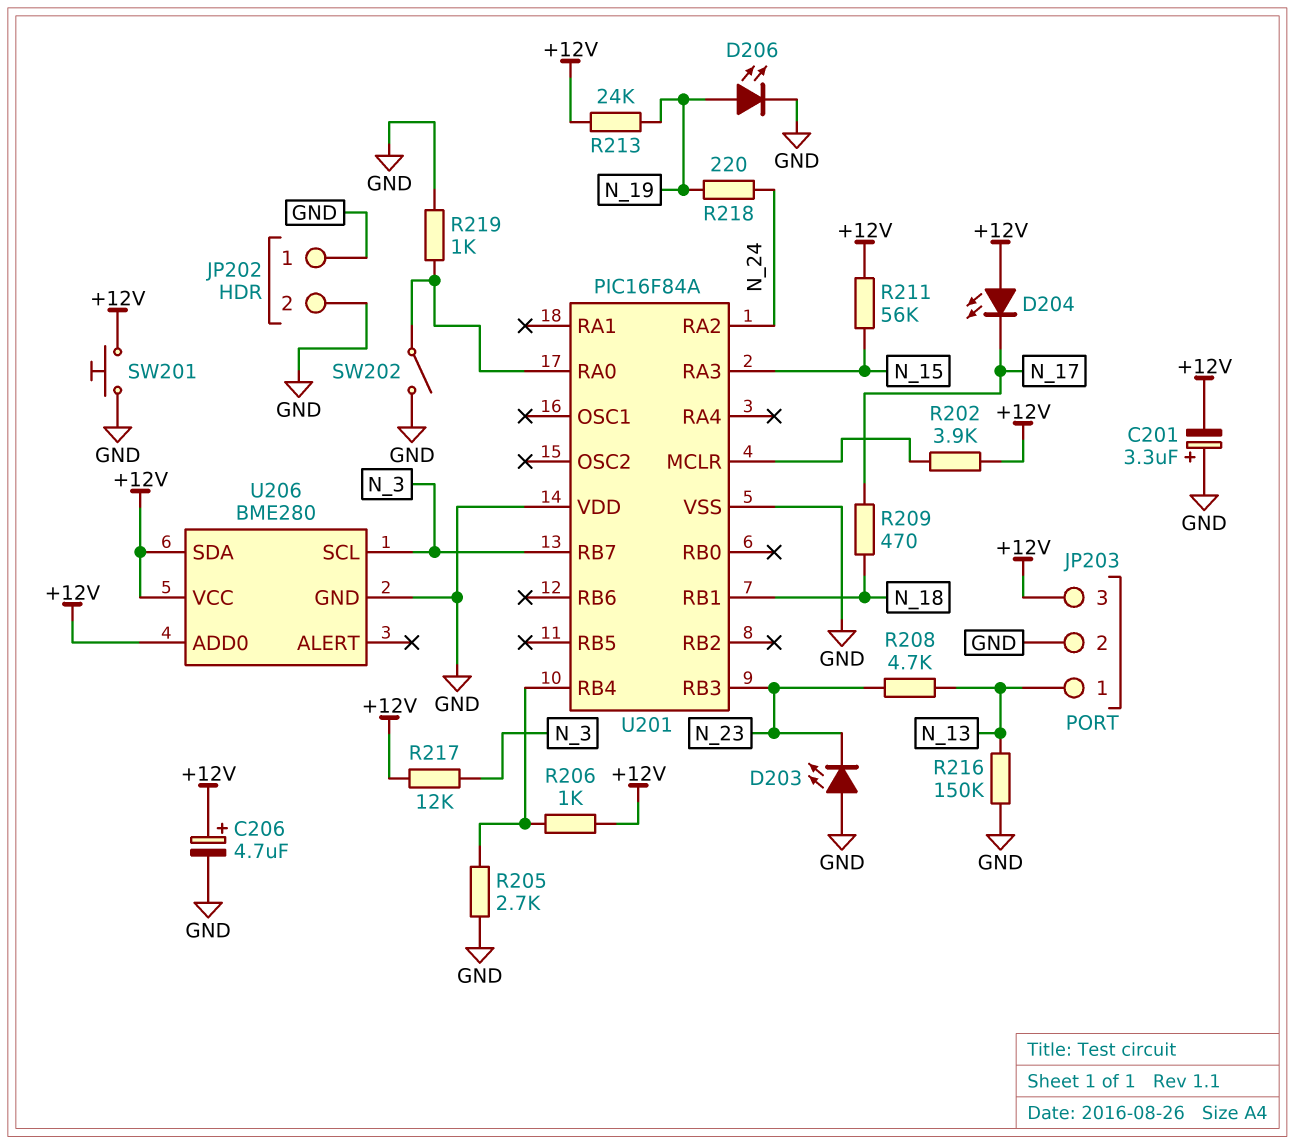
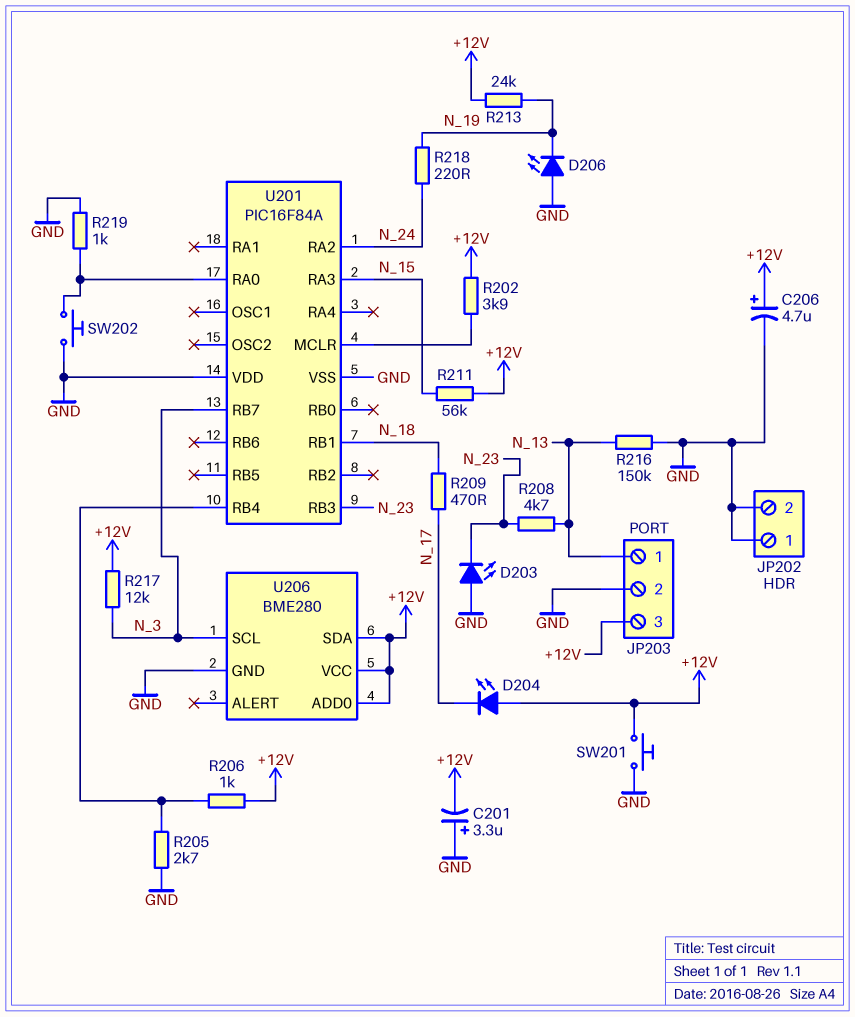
D206: LED (A N_19, K GND) -> LED (A GND, K N_19)
SW202: switch (GND, U201/RA0) -> button (GND, U201/RA0)

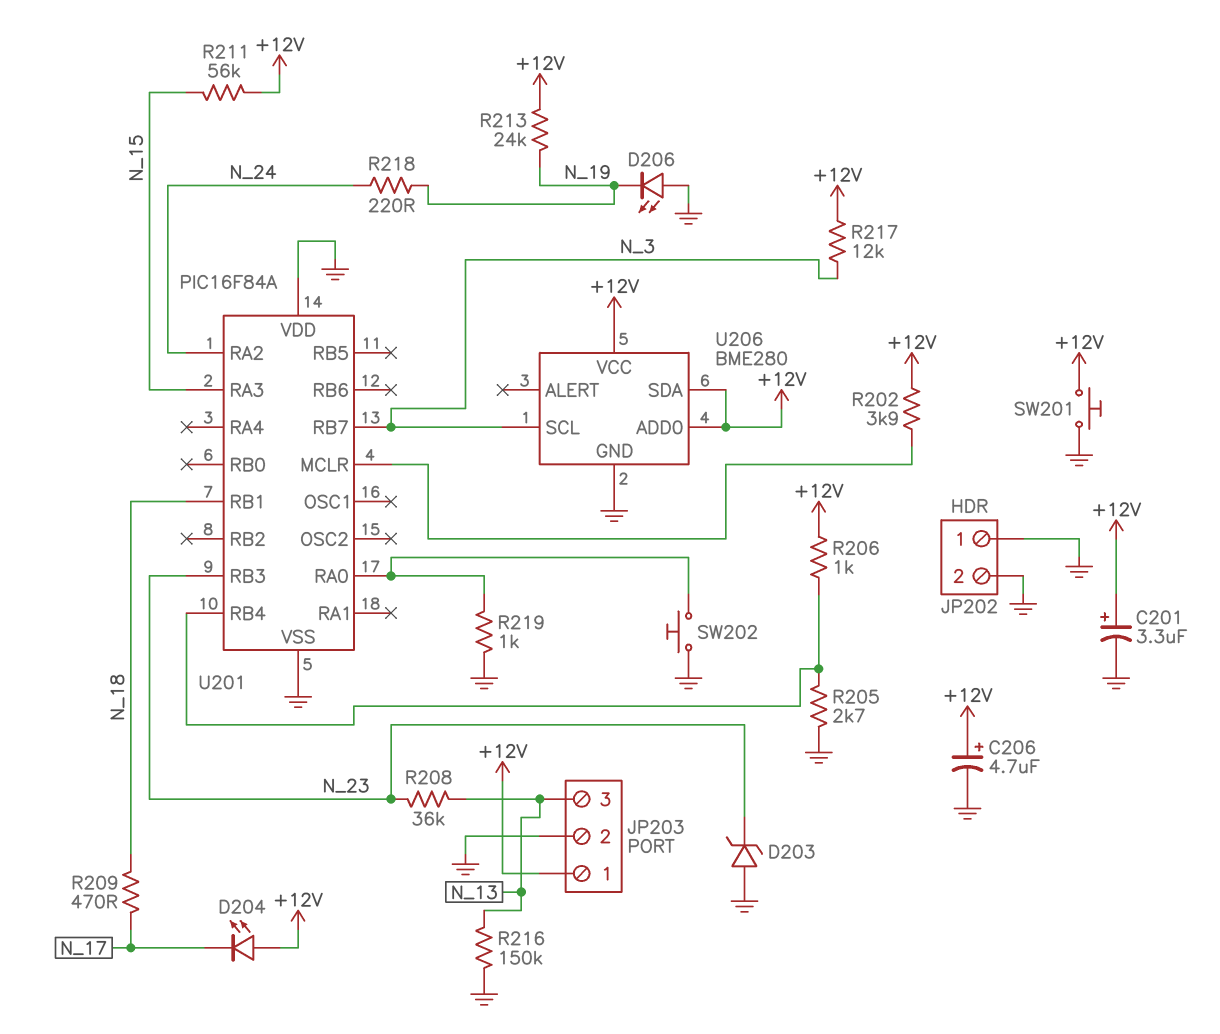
C201: 3.3uF (plus GND, minus +12V) -> 3.3uF (plus +12V, minus GND)
D203: LED (A GND, K N_23) -> zener (A GND, K N_23)
JP203 pin 1: N_13 -> +12V
JP203 pin 3: +12V -> N_13
R208: 4.7k (N_13, N_23) -> 36k (N_13, N_23)

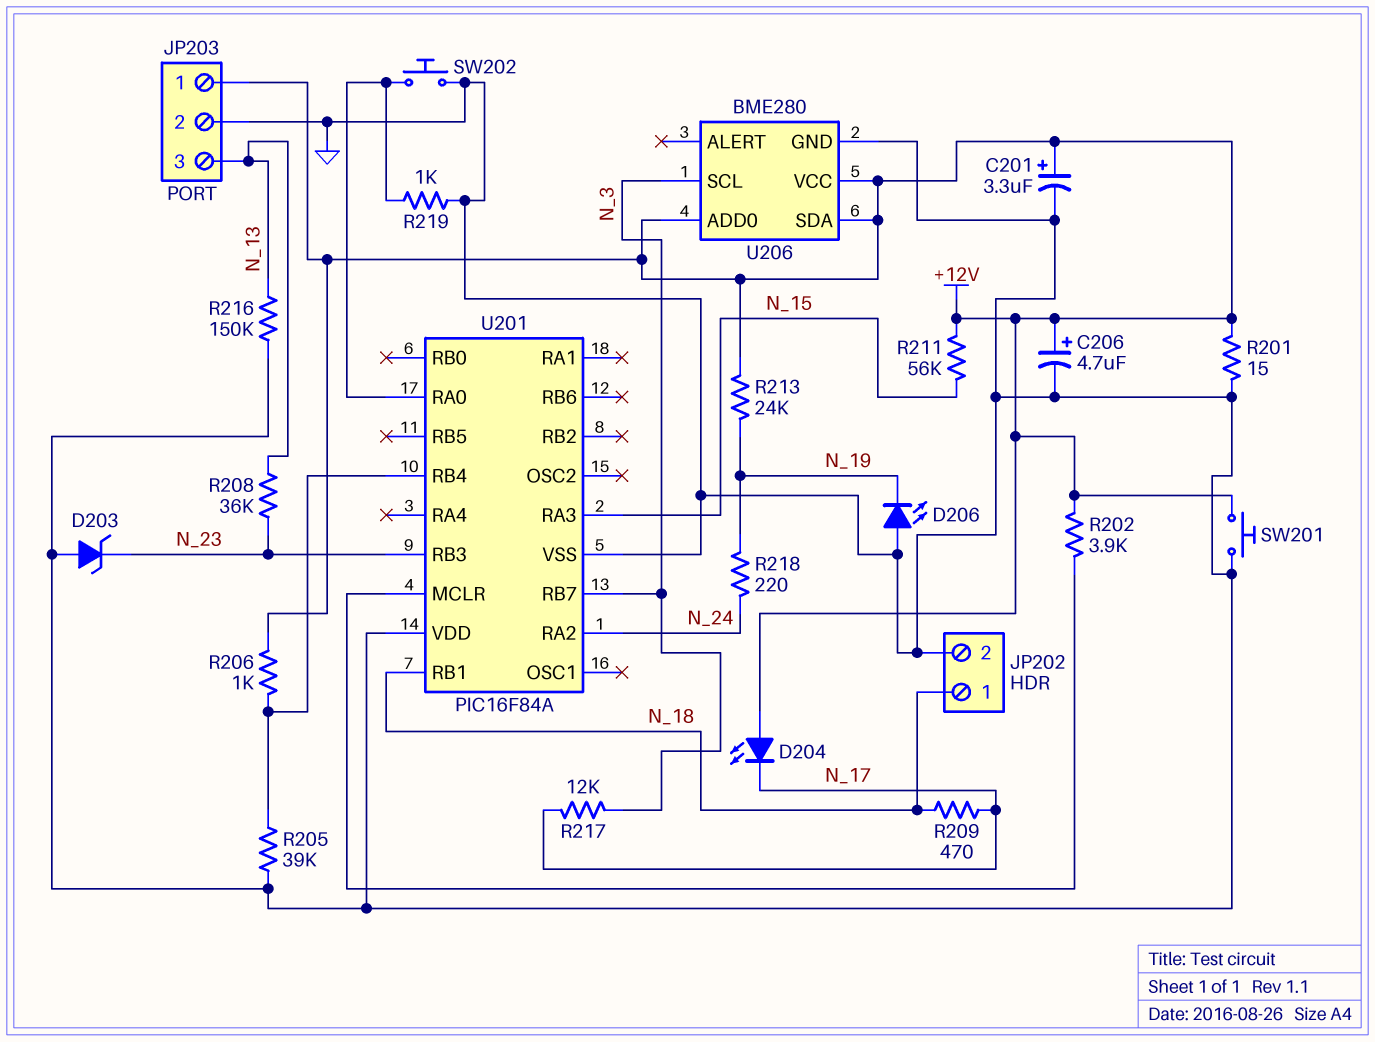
JP202 pin 1: GND -> N_18
R201: none -> 15 (+12V, GND)
R205: 2.7k (GND, U201/RB4) -> 39k (GND, U201/RB4)
R217: 12k (+12V, N_3) -> 12k (N_3, N_17)

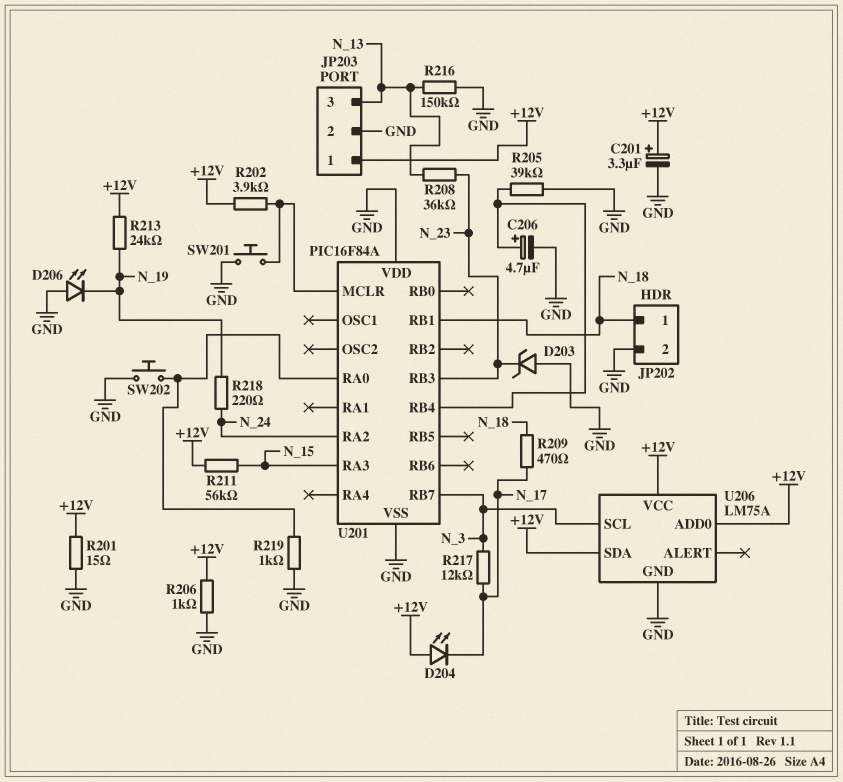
C206: 4.7uF (plus +12V, minus GND) -> 4.7uF (plus U201/RB4, minus GND)
R206: 1k (+12V, U201/RB4) -> 1k (+12V, GND)
SW201: button (+12V, GND) -> button (GND, U201/MCLR)
U206: BME280 -> LM75A

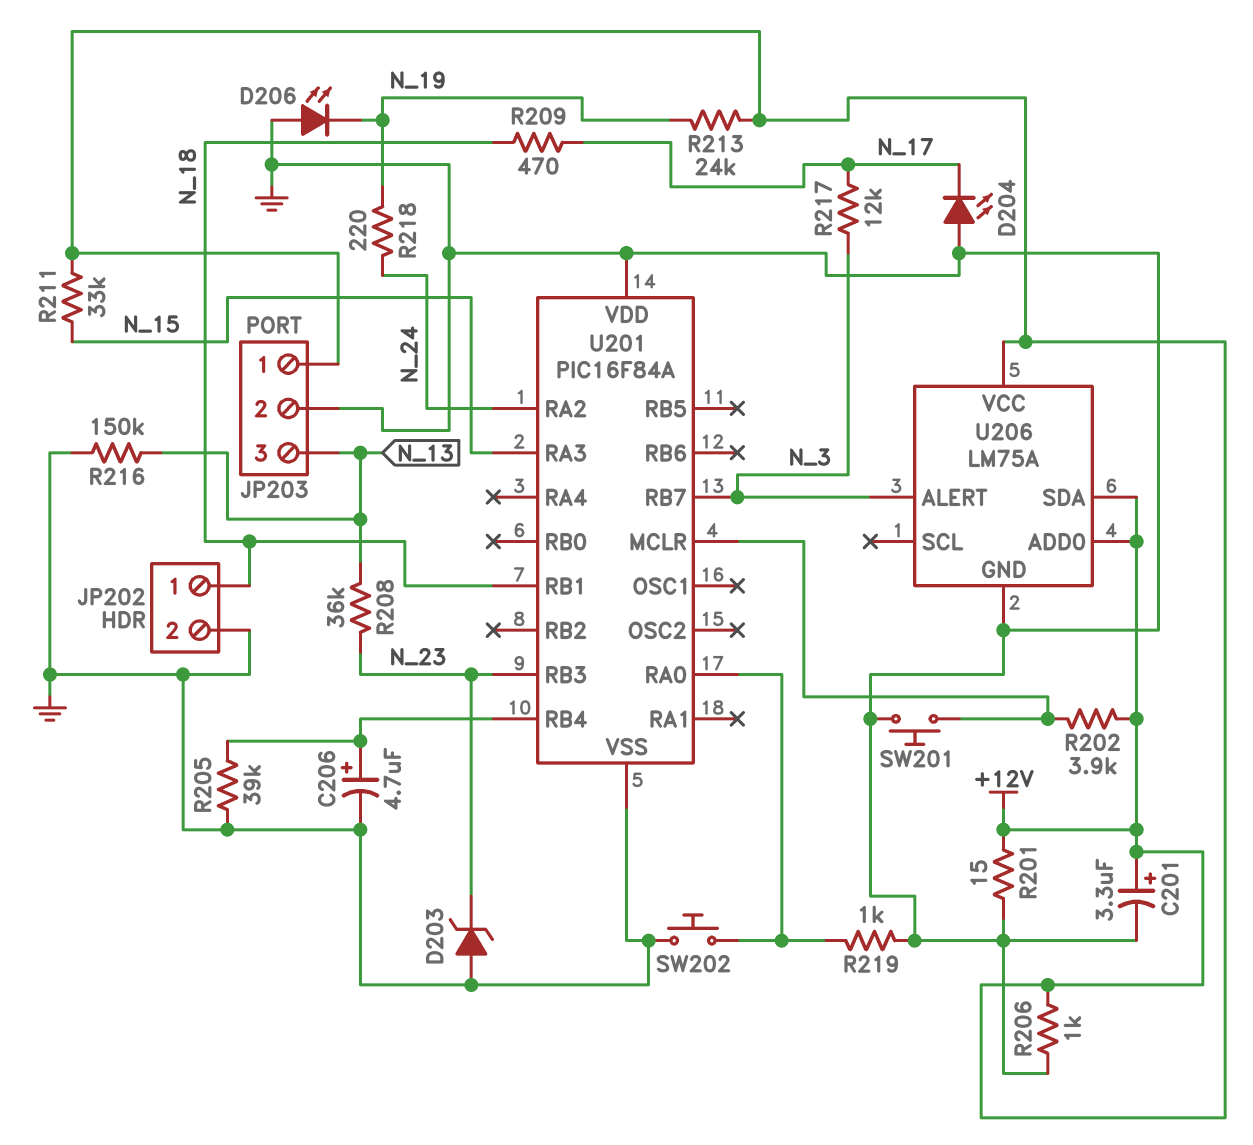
D204: LED (A +12V, K N_17) -> LED (A GND, K N_17)
R211: 56k (+12V, N_15) -> 33k (+12V, N_15)
U206 pin ALERT: none -> N_3
U206 pin SCL: N_3 -> none

